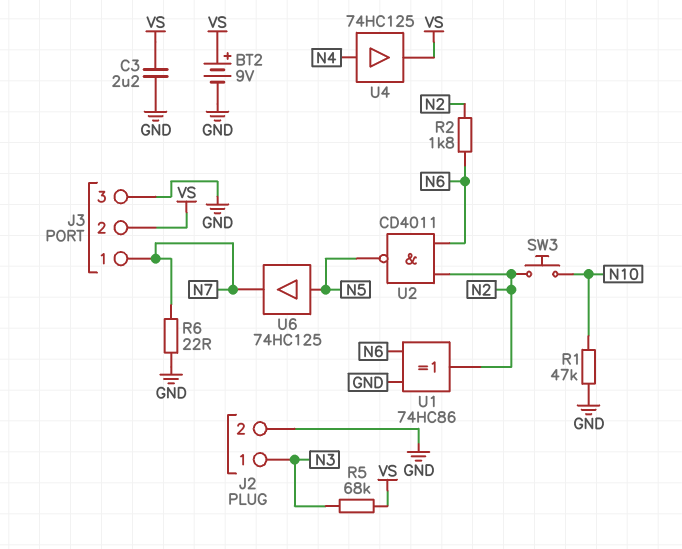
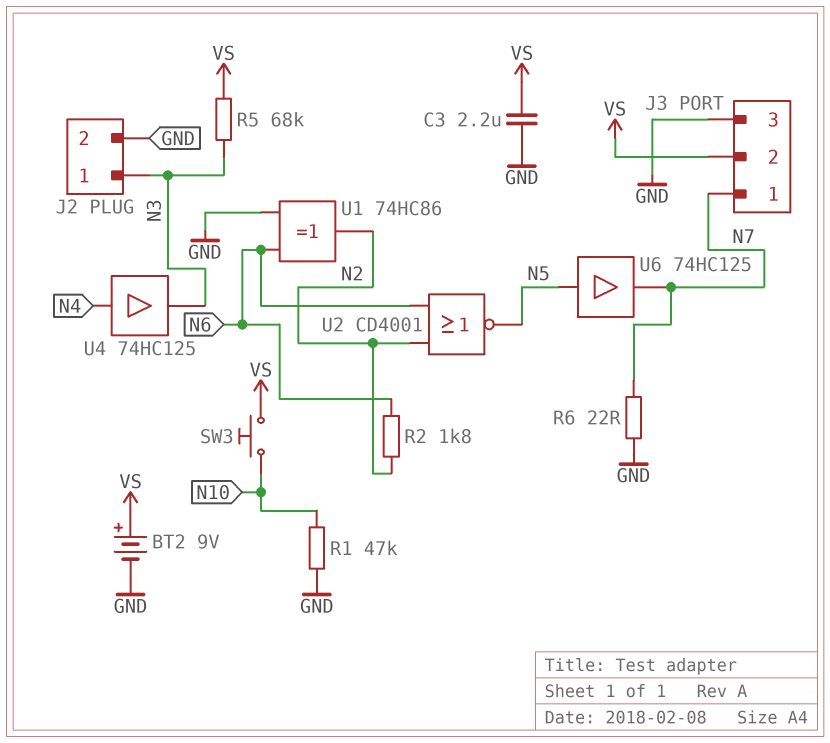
SW3: button (N2, N10) -> button (N10, VS)
U2: NAND CD4011 (in N2, in N6, out N5) -> NOR CD4001 (in N2, in N6, out N5)
U4: buffer 74HC125 (in N4, out VS) -> buffer 74HC125 (in N4, out N3)

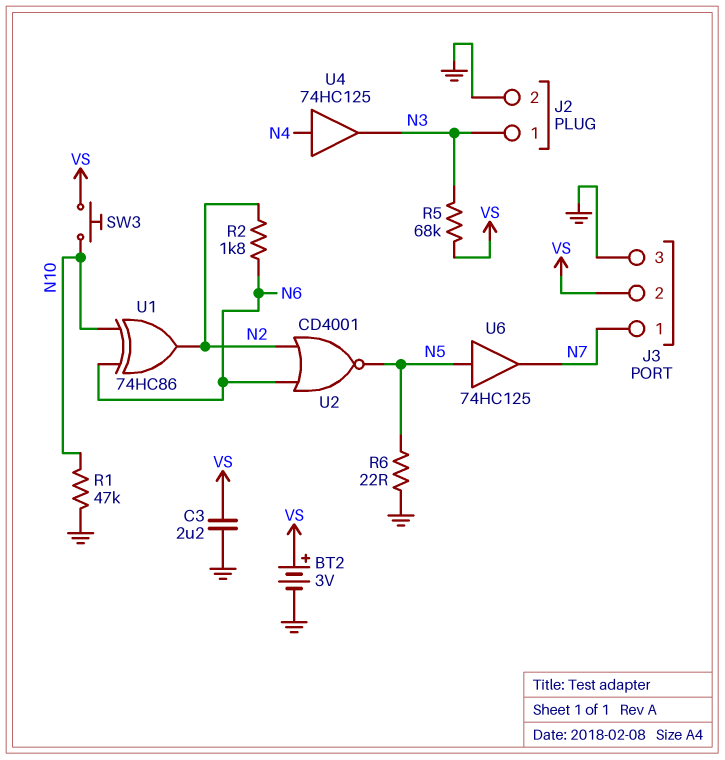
BT2: 9V (plus VS, minus GND) -> 3V (plus VS, minus GND)
R6: 22 (GND, N7) -> 22 (GND, N5)
U1: XOR 74HC86 (in GND, in N6, out N2) -> XOR 74HC86 (in N6, in N10, out N2)

